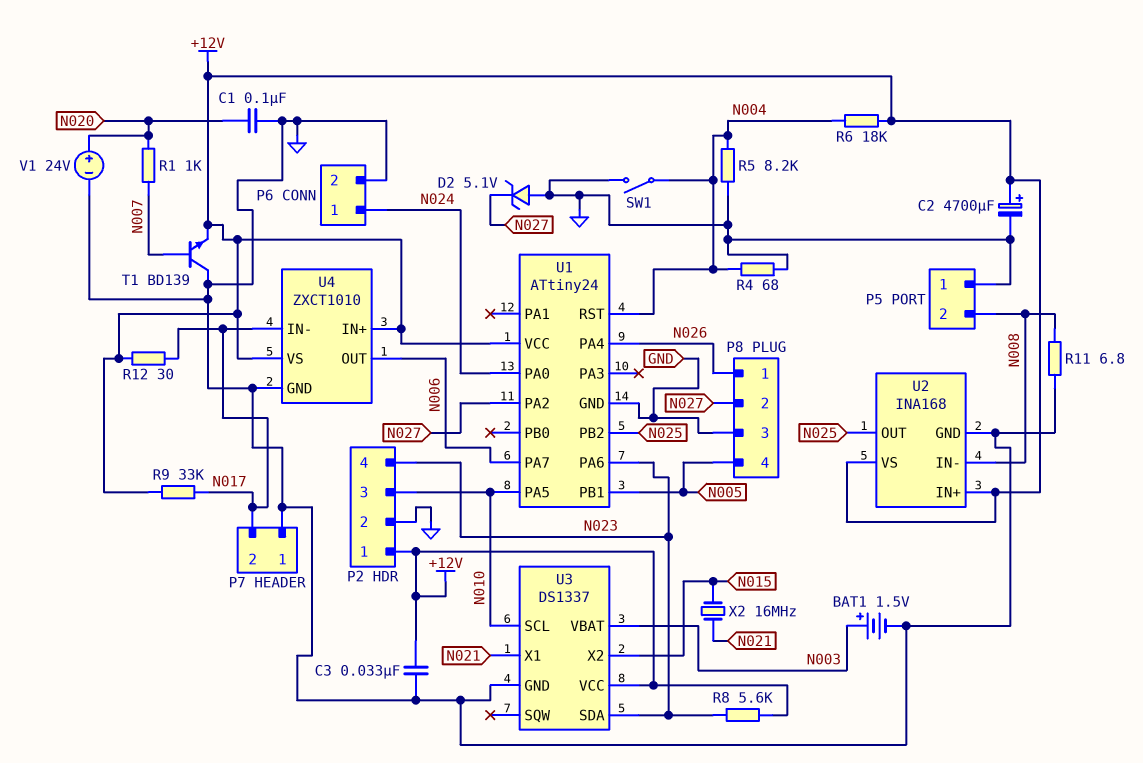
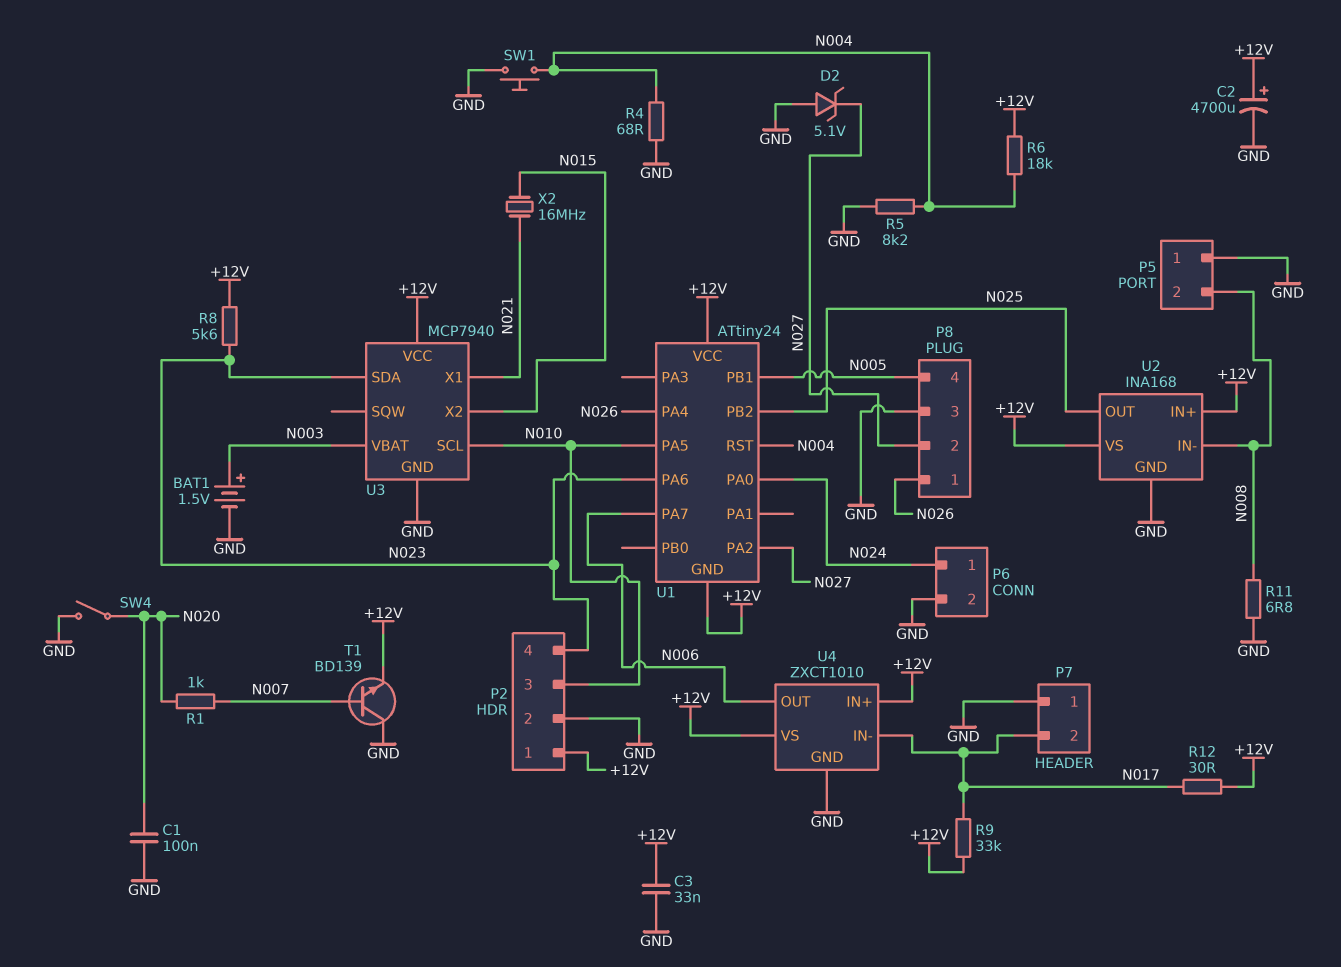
SW1: switch (GND, N004) -> button (GND, N004)
SW4: none -> switch (GND, N020)
U1 pin GND: GND -> +12V
U3: DS1337 -> MCP7940
V1: 24V (plus N020, minus GND) -> none

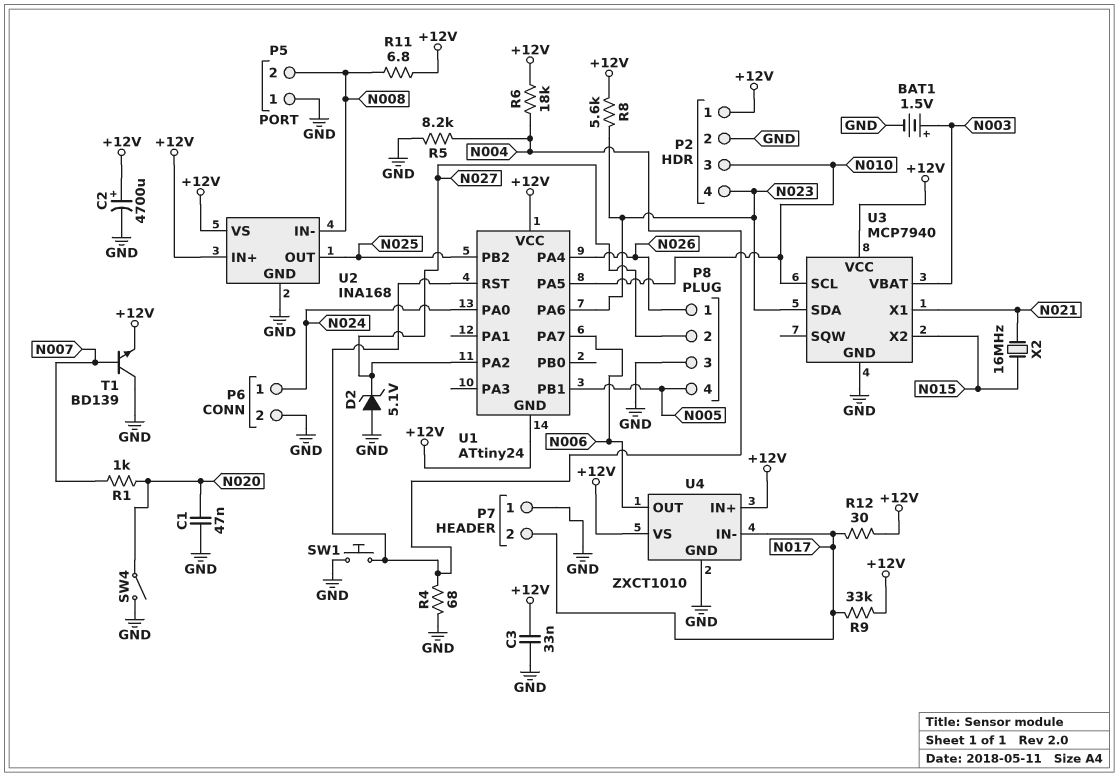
C1: 100nF (GND, N020) -> 47nF (GND, N020)
R11: 6.8 (GND, N008) -> 6.8 (+12V, N008)

